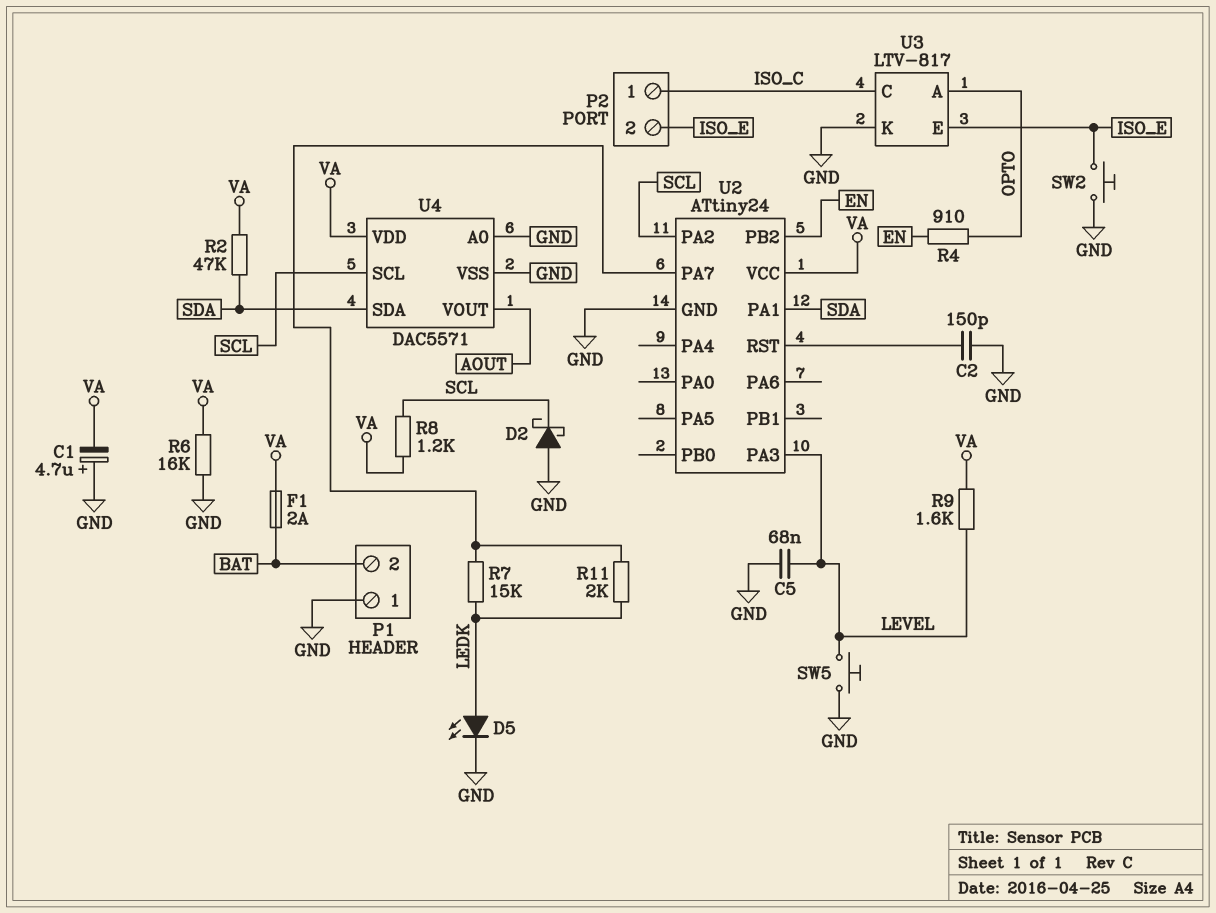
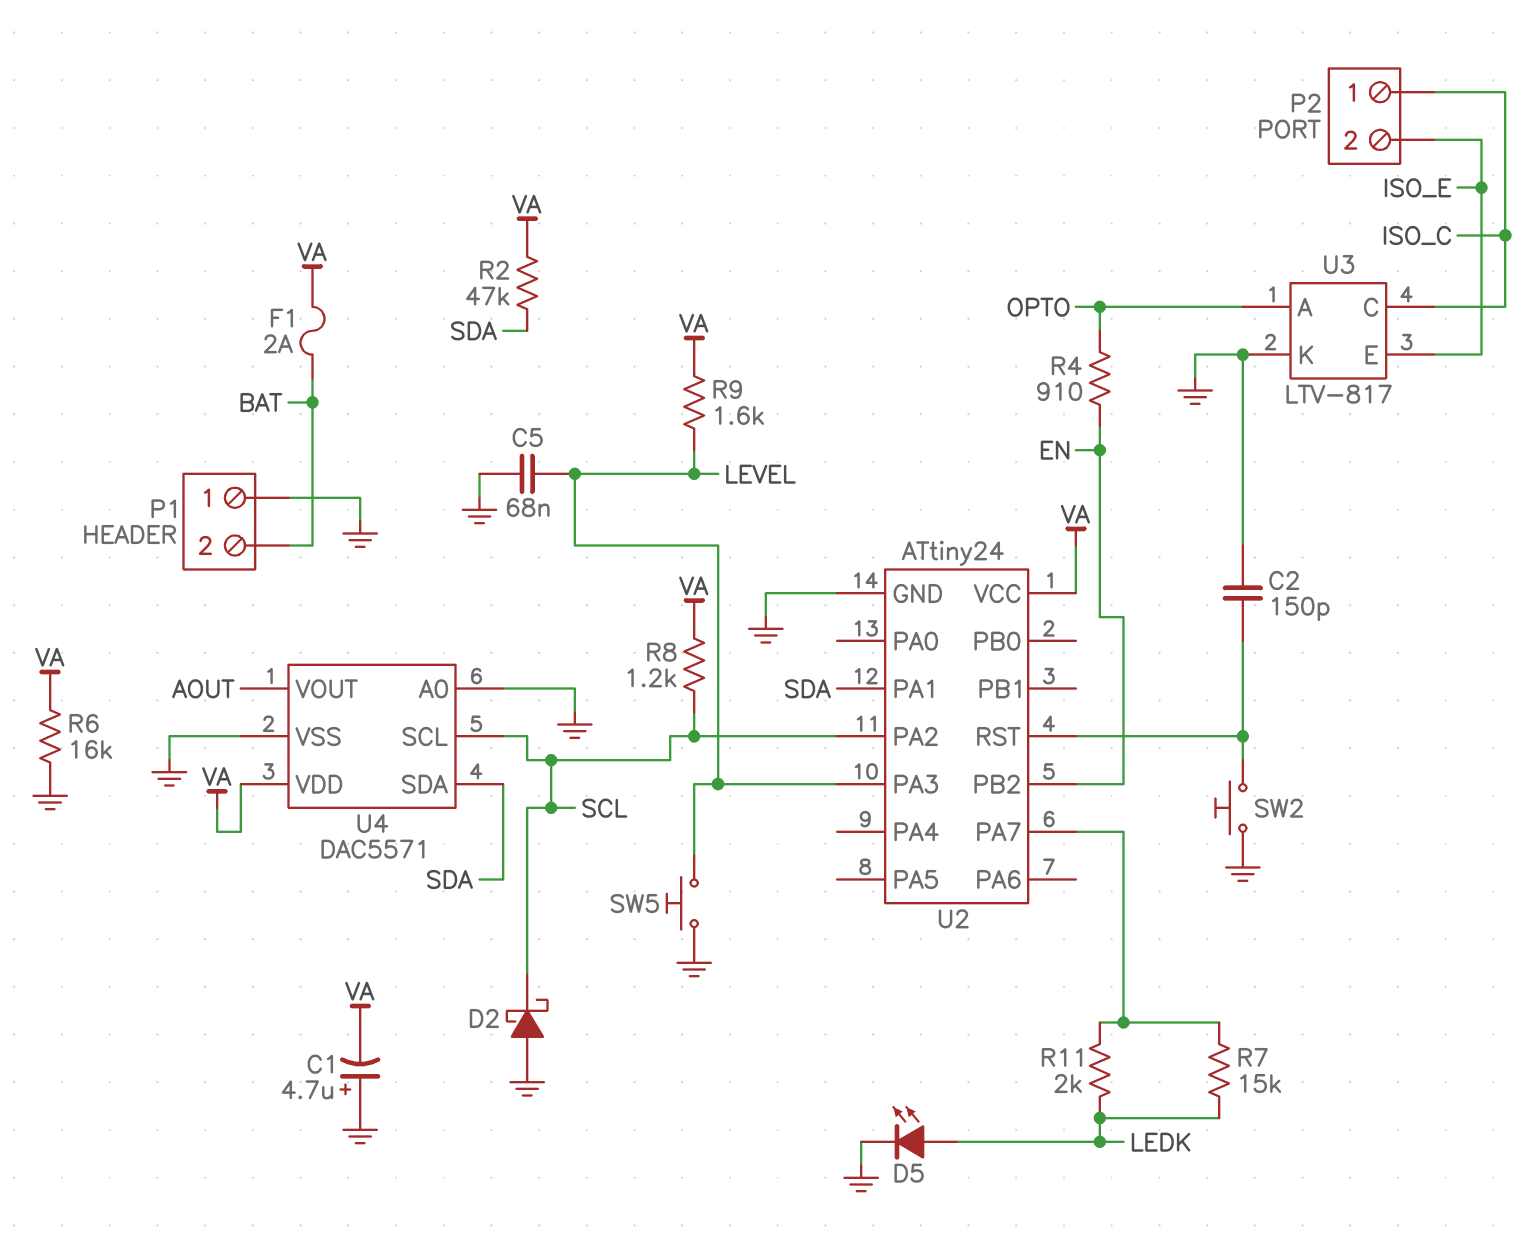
SW2: button (GND, ISO_E) -> button (GND, U2/RST)

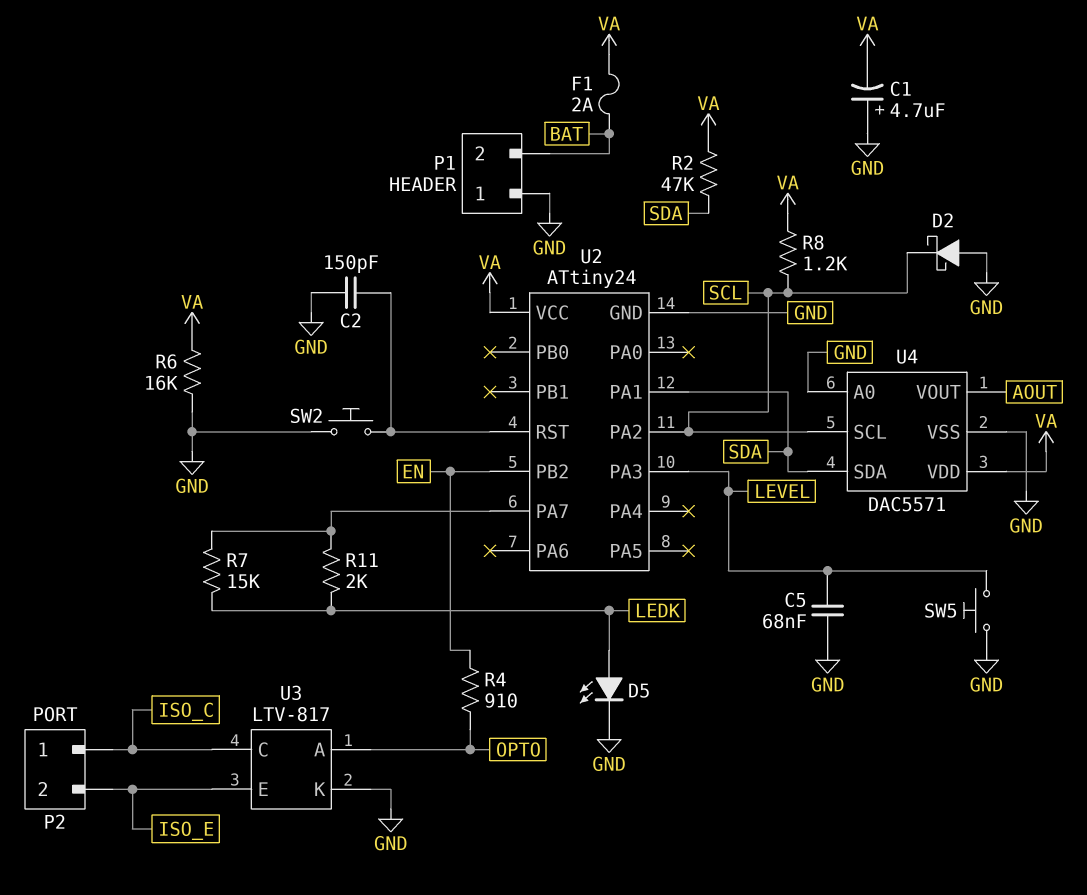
R9: 1.6k (LEVEL, VA) -> none

